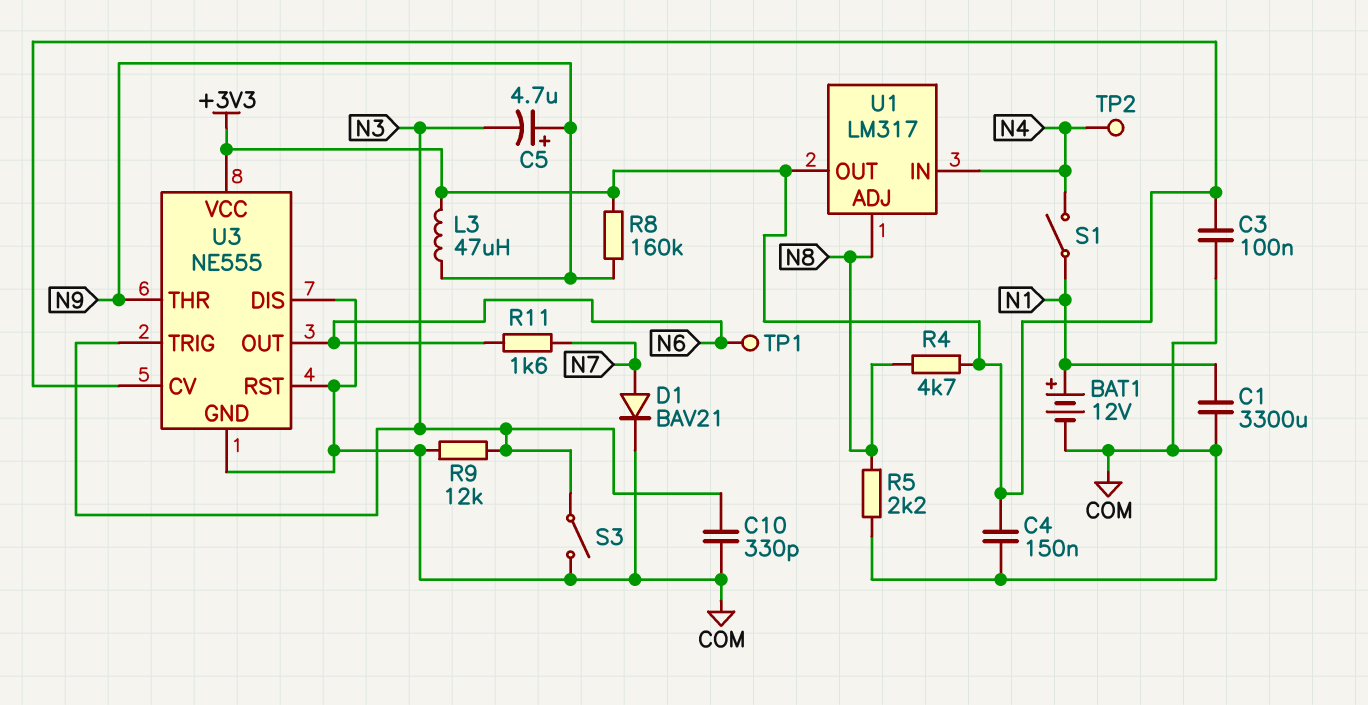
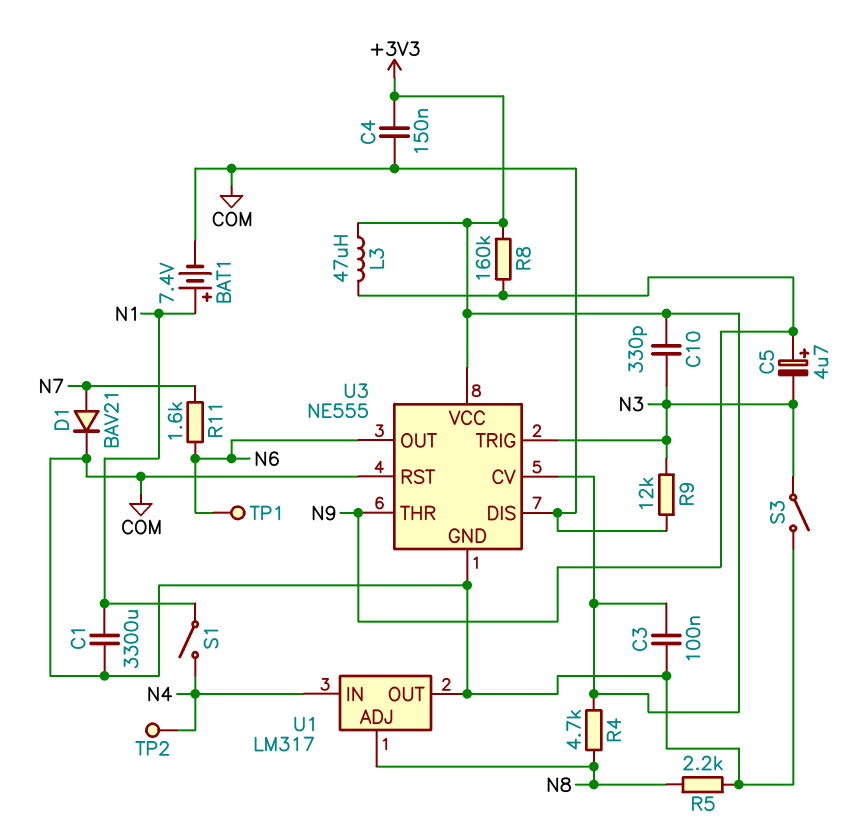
BAT1: 12V (plus N1, minus COM) -> 7.4V (plus N1, minus COM)
C10: 330pF (COM, N3) -> 330pF (+3V3, N3)
U1 pin OUT: +3V3 -> COM

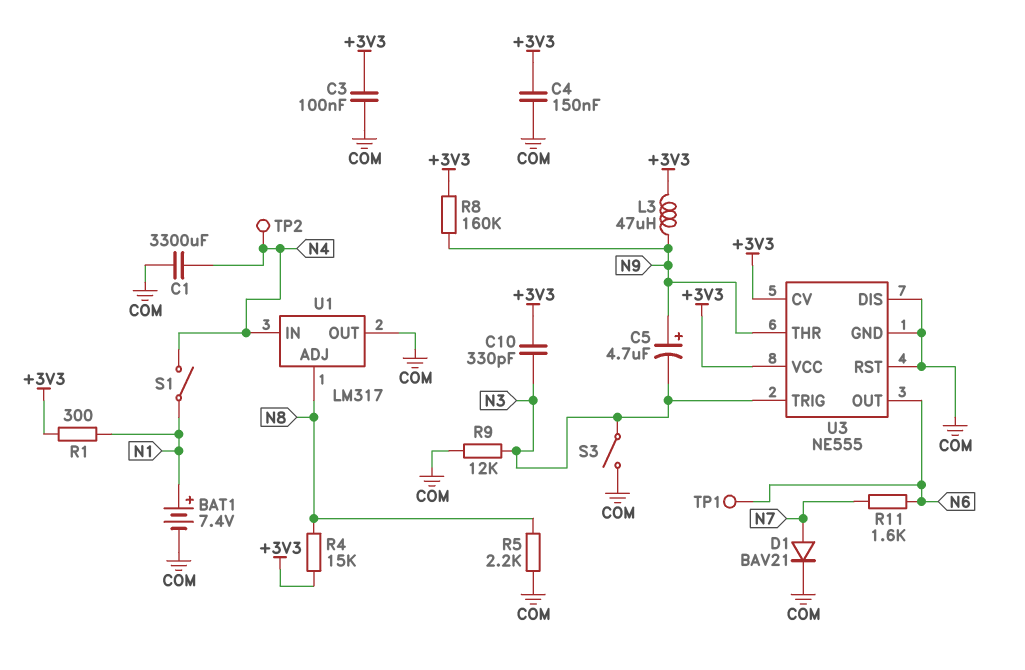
C1: 3300uF (COM, N1) -> 3300uF (COM, N4)
R1: none -> 300 (+3V3, N1)
R4: 4.7k (+3V3, N8) -> 15k (+3V3, N8)

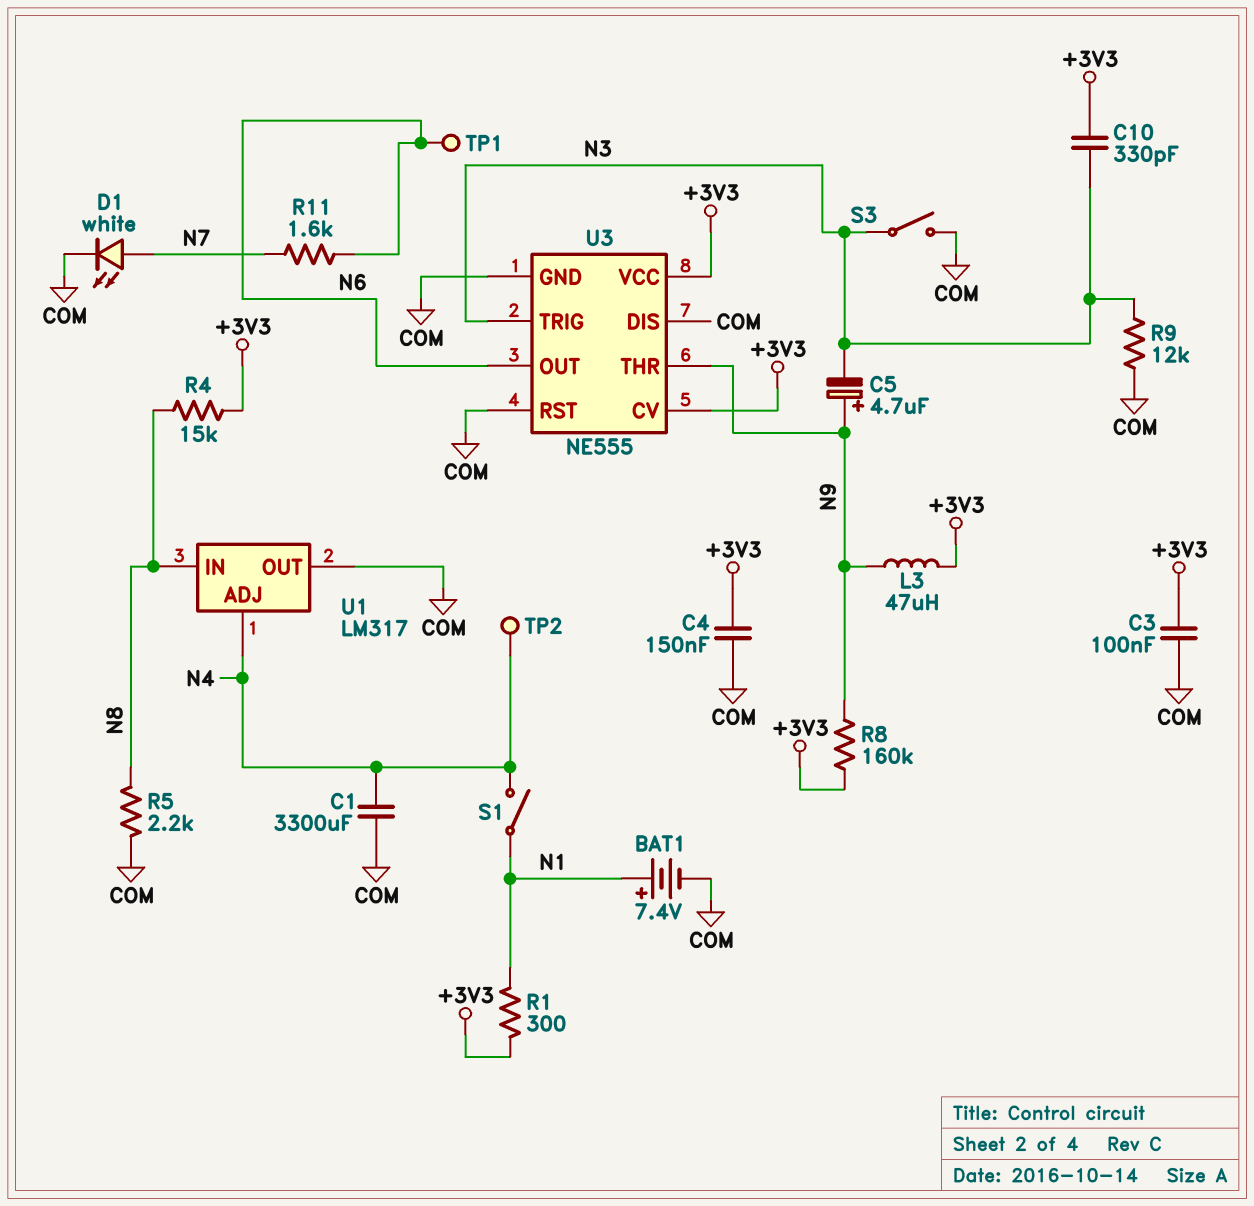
D1: diode BAV21 (A N7, K COM) -> LED white (A N7, K COM)
U1 pin ADJ: N8 -> N4
U1 pin IN: N4 -> N8

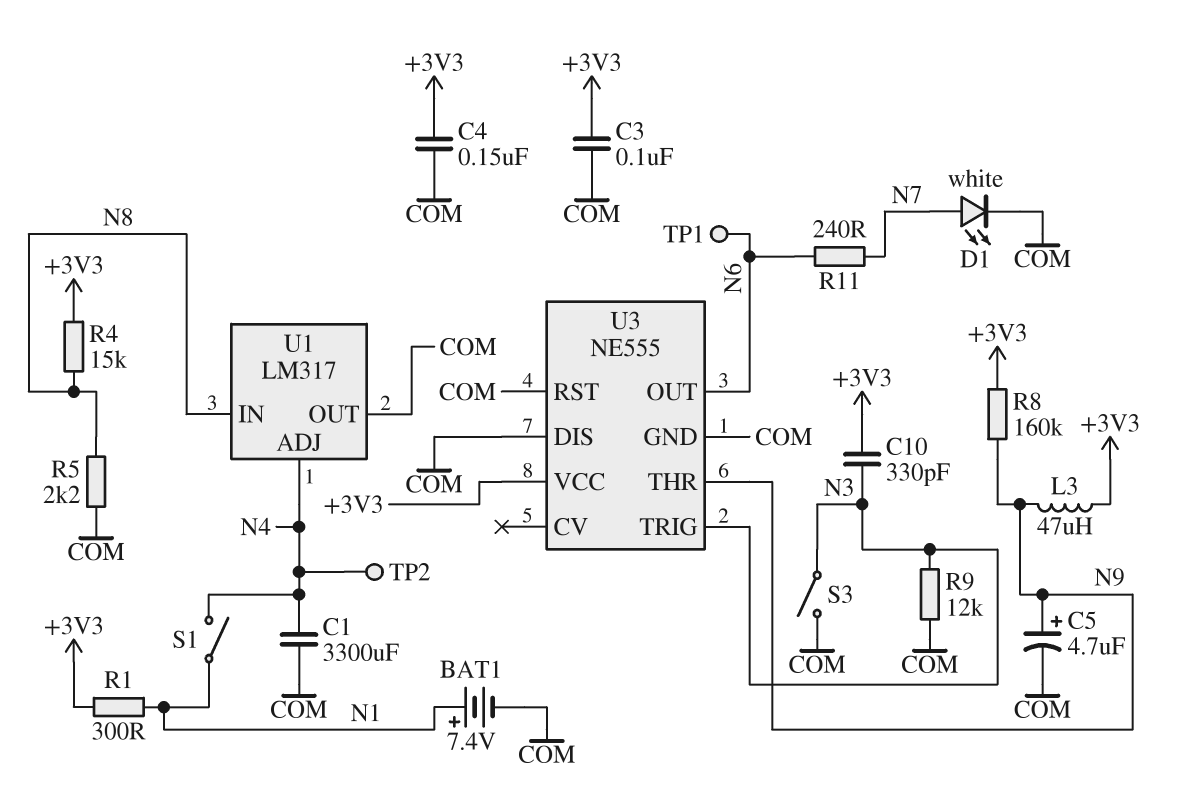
C5: 4.7uF (plus N9, minus N3) -> 4.7uF (plus N9, minus COM)
R11: 1.6k (N6, N7) -> 240 (N6, N7)
U3 pin CV: +3V3 -> none

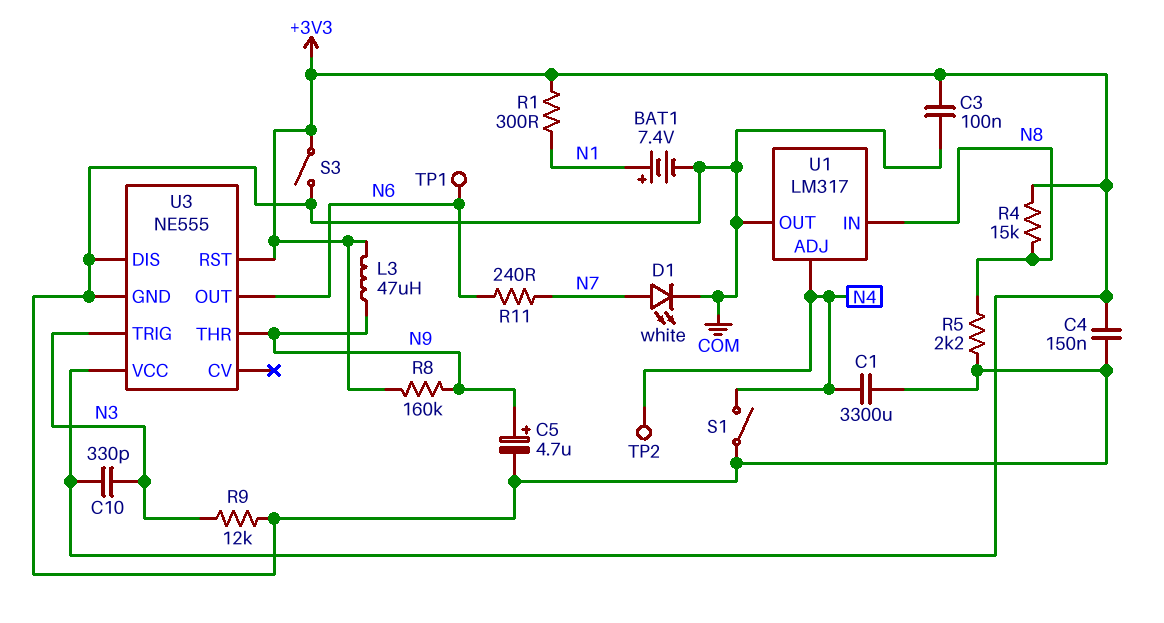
S1: switch (N1, N4) -> switch (COM, N4)
S3: switch (COM, N3) -> switch (+3V3, COM)
U3 pin RST: COM -> +3V3

